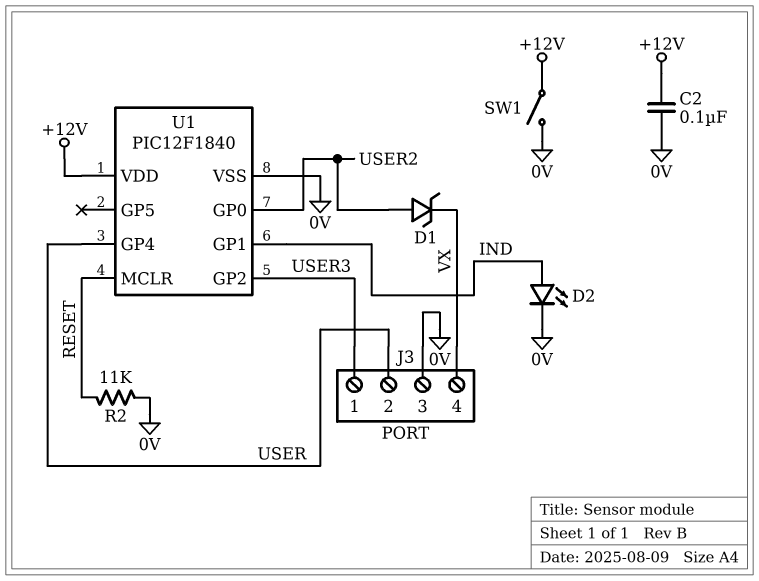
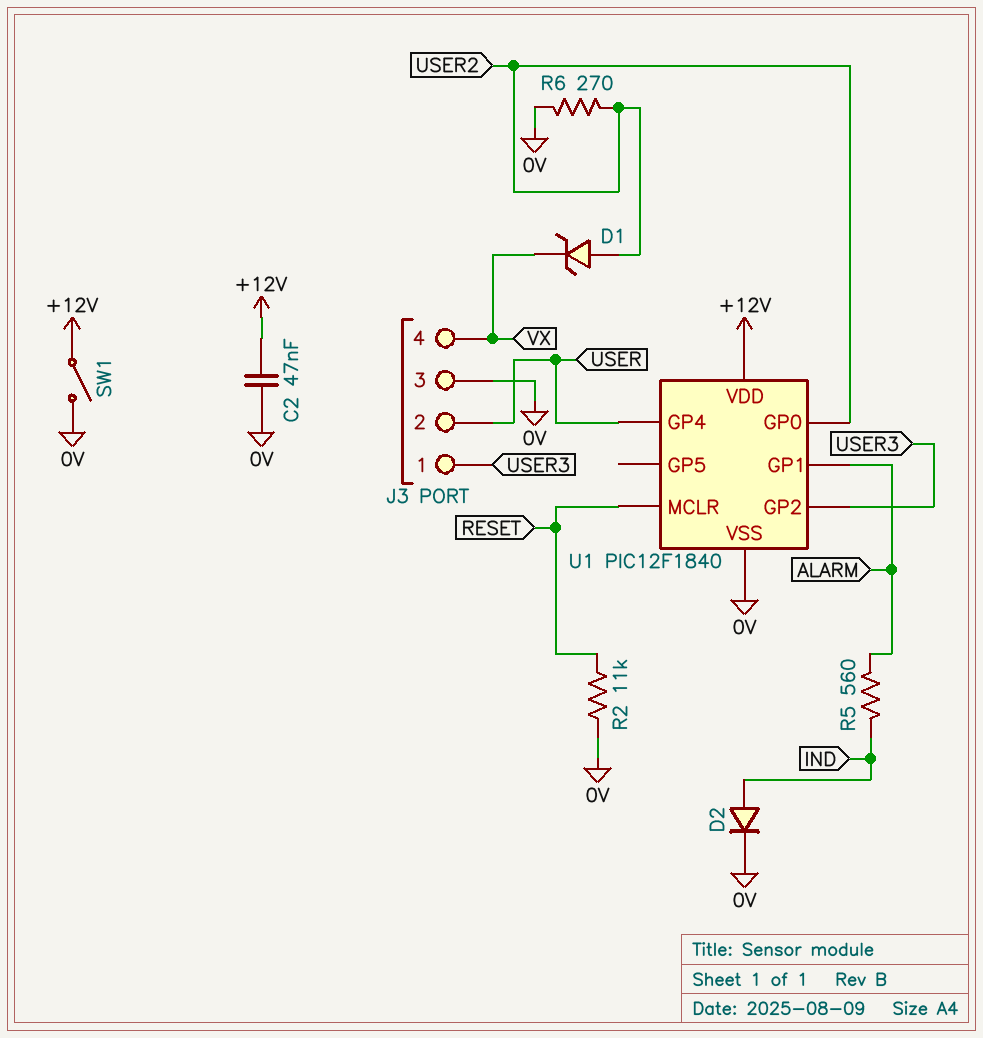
C2: 100nF (+12V, 0V) -> 47nF (+12V, 0V)
D2: LED (A IND, K 0V) -> diode (A IND, K 0V)
R5: none -> 560 (ALARM, IND)
R6: none -> 270 (0V, USER2)
U1 pin GP1: IND -> ALARM

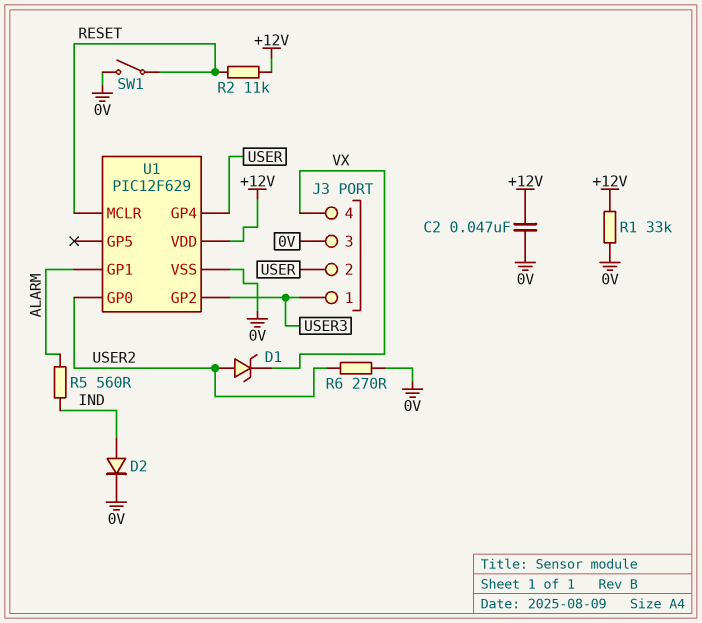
R1: none -> 33k (+12V, 0V)
R2: 11k (0V, RESET) -> 11k (+12V, RESET)
SW1: switch (+12V, 0V) -> switch (0V, RESET)
U1: PIC12F1840 -> PIC12F629

